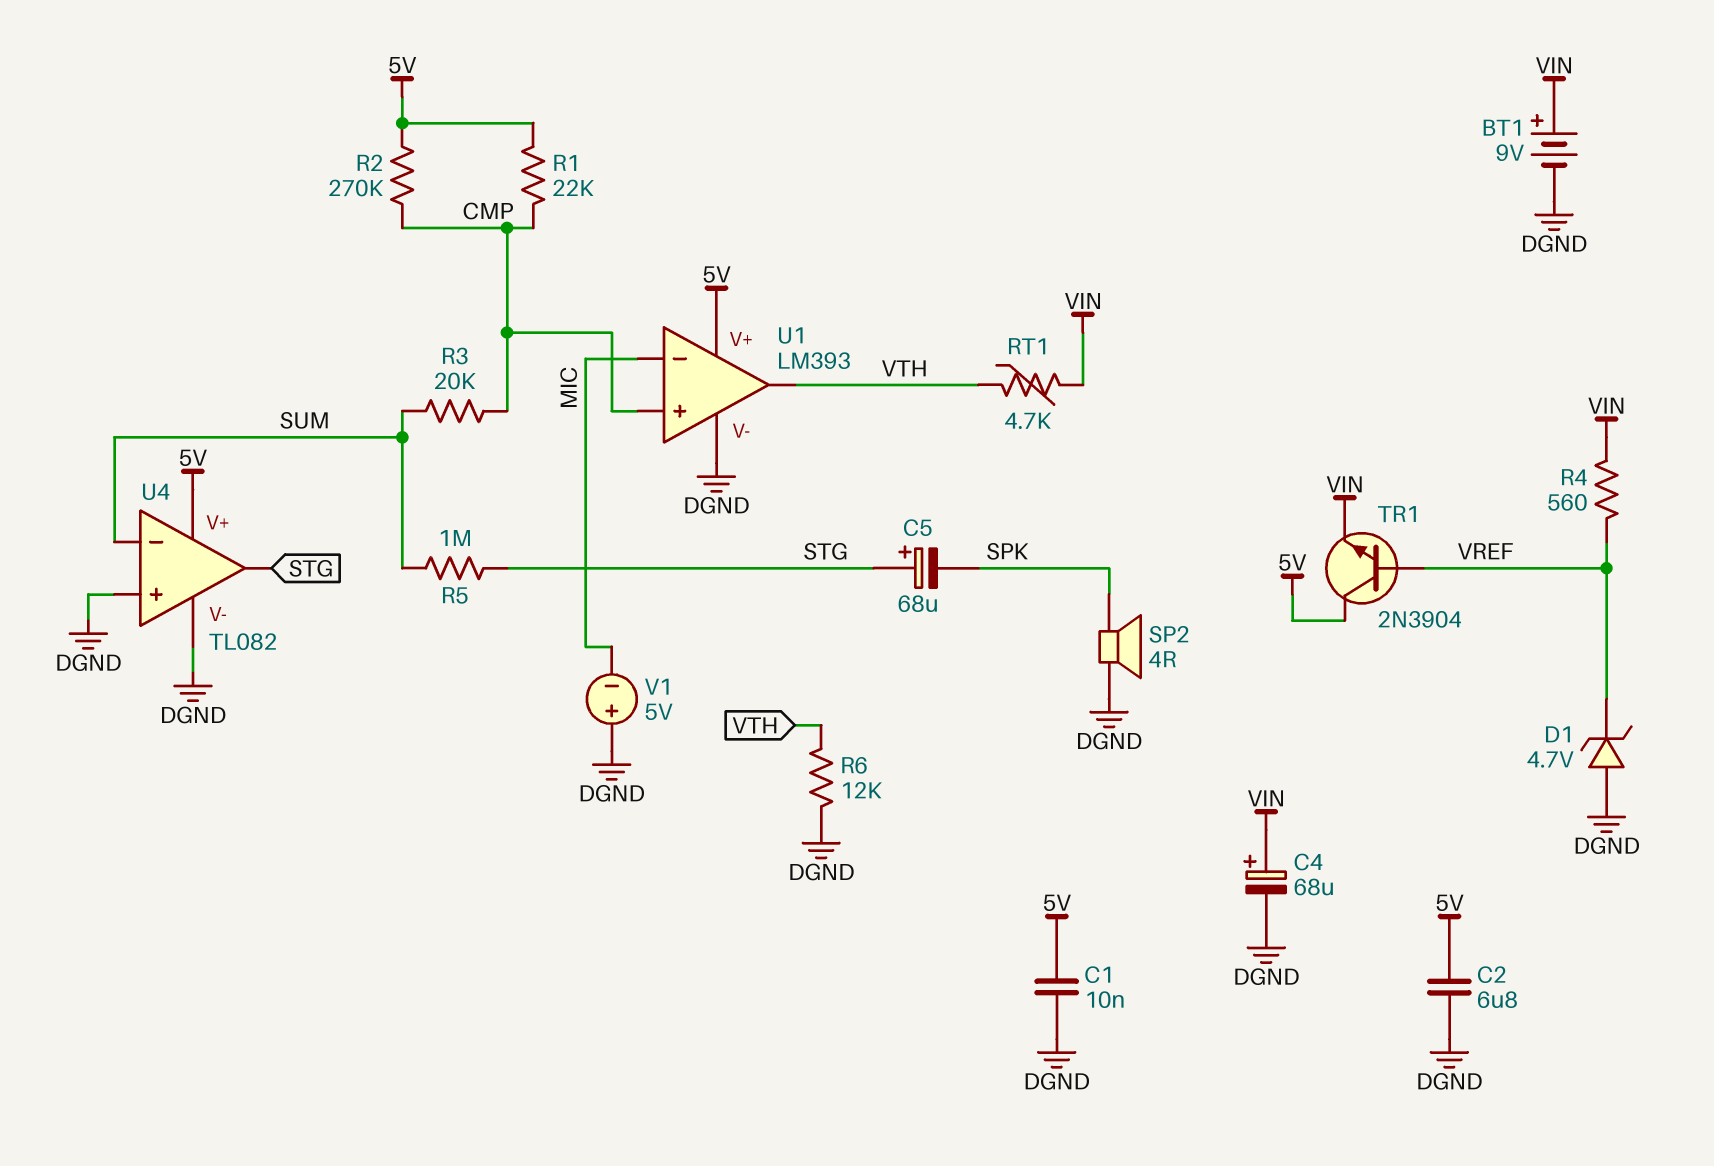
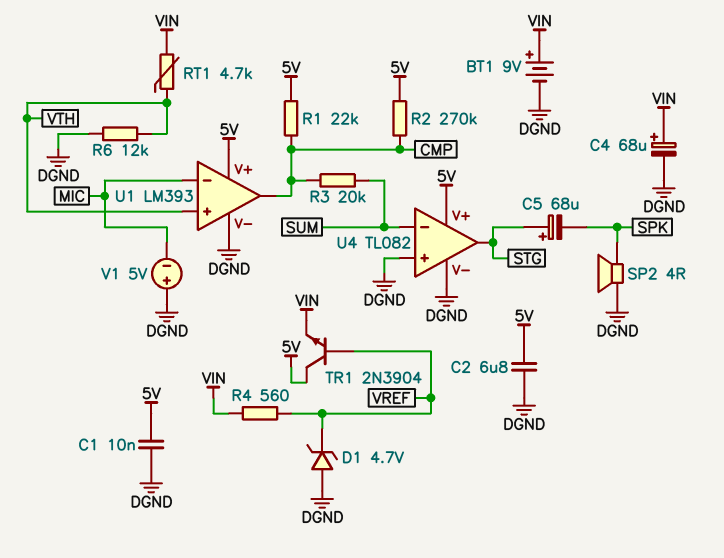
R5: 1M (STG, SUM) -> none
U1 pin in+: CMP -> VTH
U1 pin out: VTH -> CMP

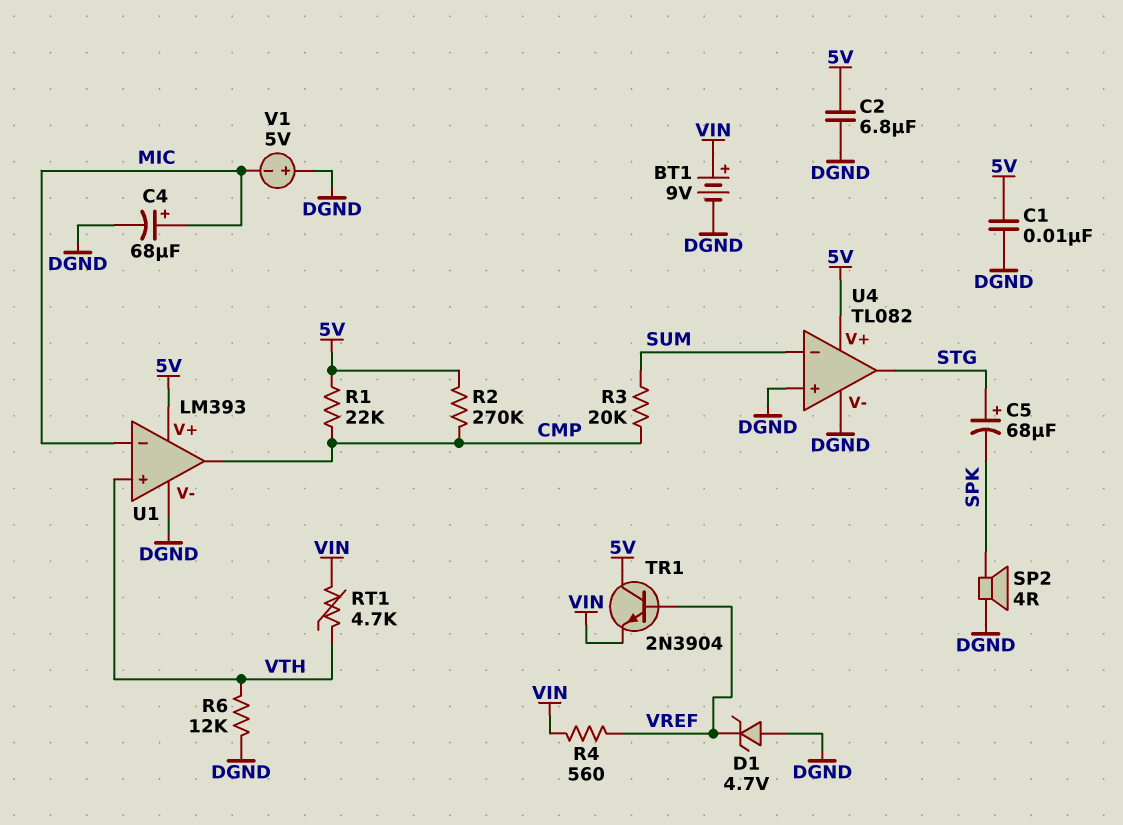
C4: 68uF (plus VIN, minus DGND) -> 68uF (plus MIC, minus DGND)

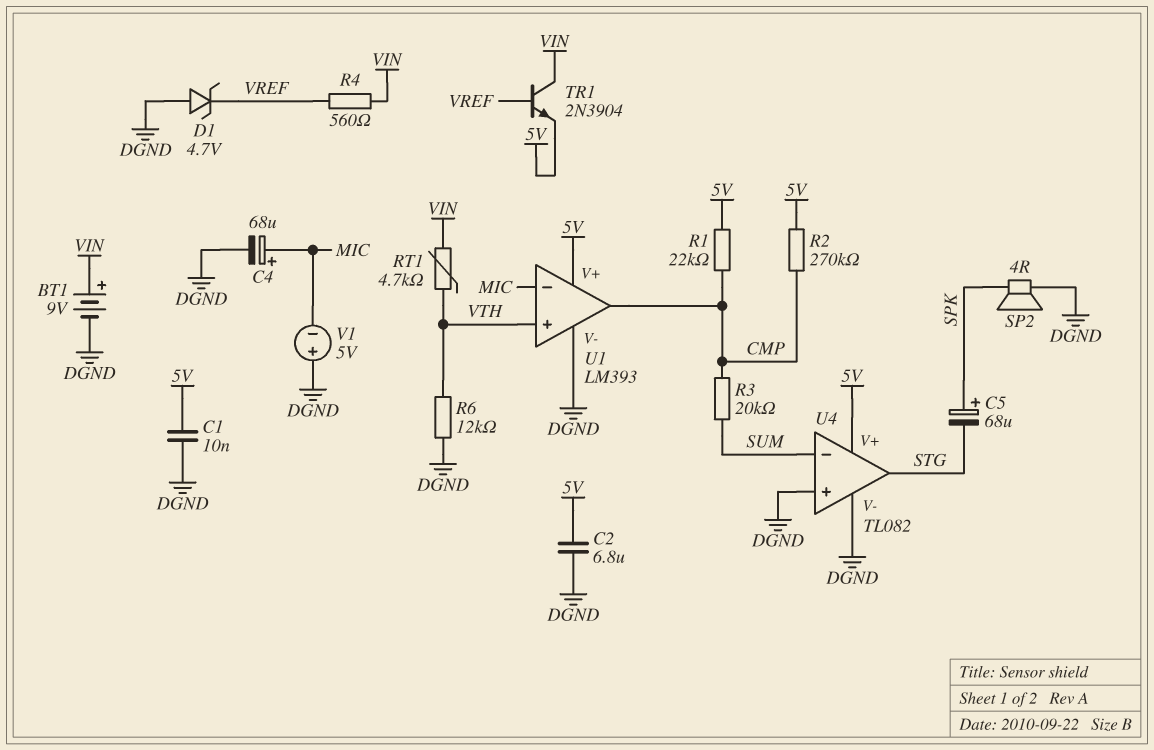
C5: 68uF (plus STG, minus SPK) -> 68uF (plus SPK, minus STG)
TR1: NPN 2N3904 (B VREF, C 5V, E VIN) -> NPN 2N3904 (B VREF, C VIN, E 5V)

